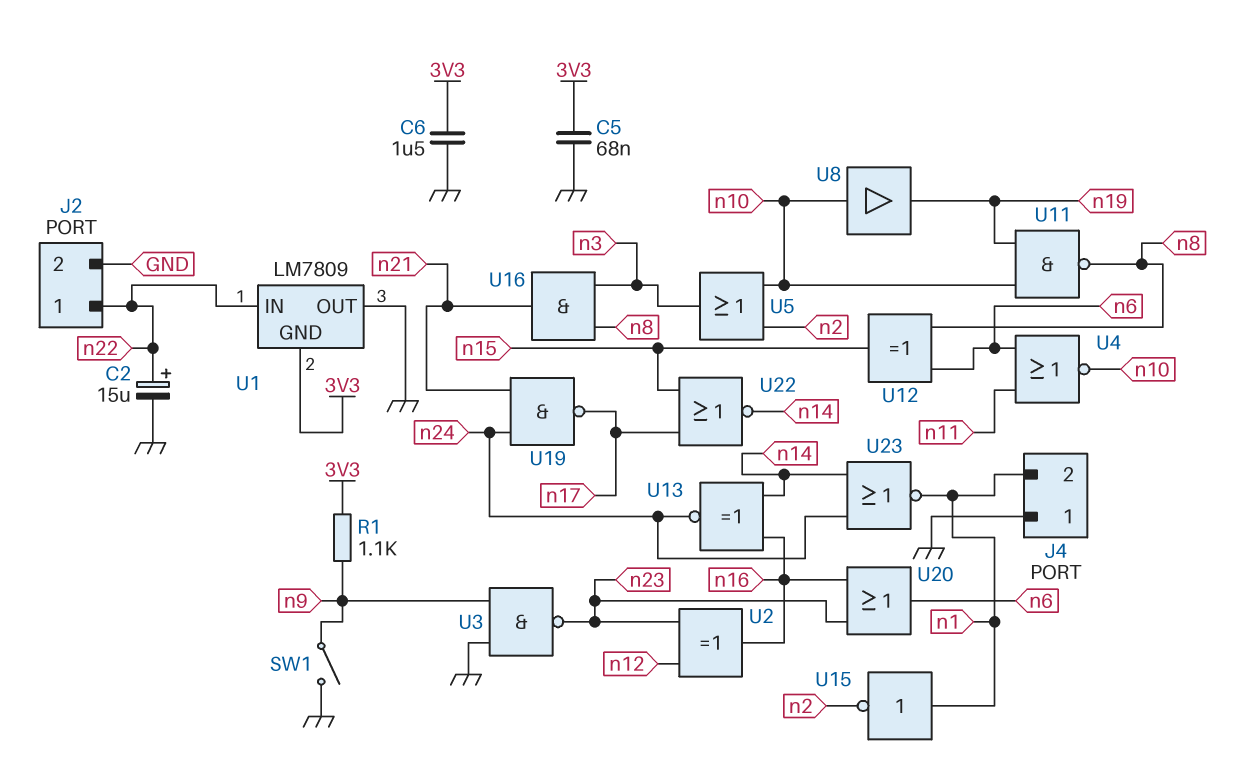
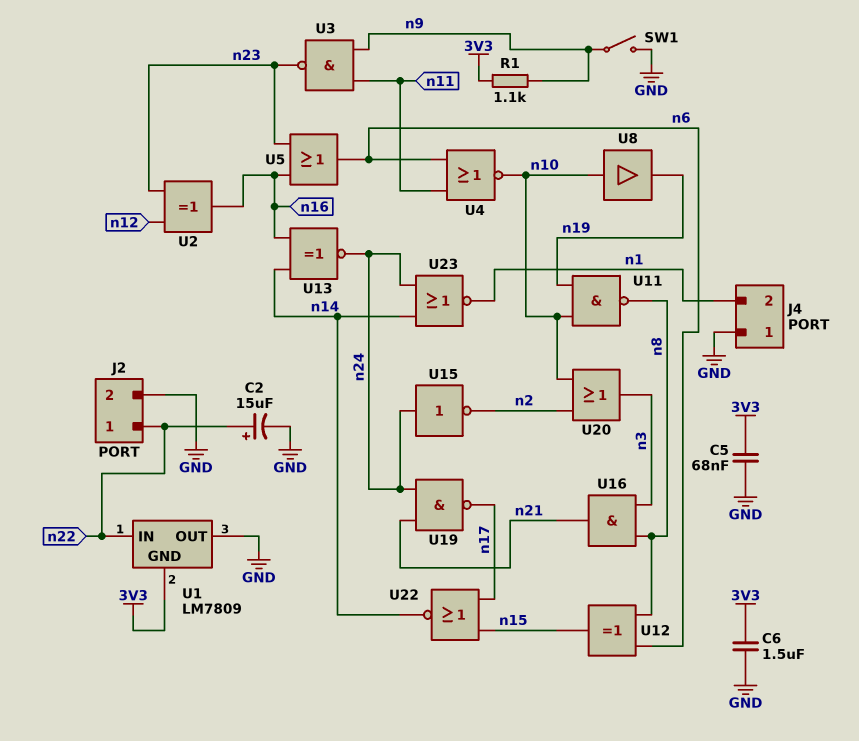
U3: NAND (in GND, in n9, out n23) -> NAND (in n9, in n11, out n23)
U5: OR (in n2, in n10, out n3) -> OR (in n16, in n23, out n6)
U15: NOT (in n1, out n2) -> NOT (in n24, out n2)
U20: OR (in n16, in n23, out n6) -> OR (in n2, in n10, out n3)

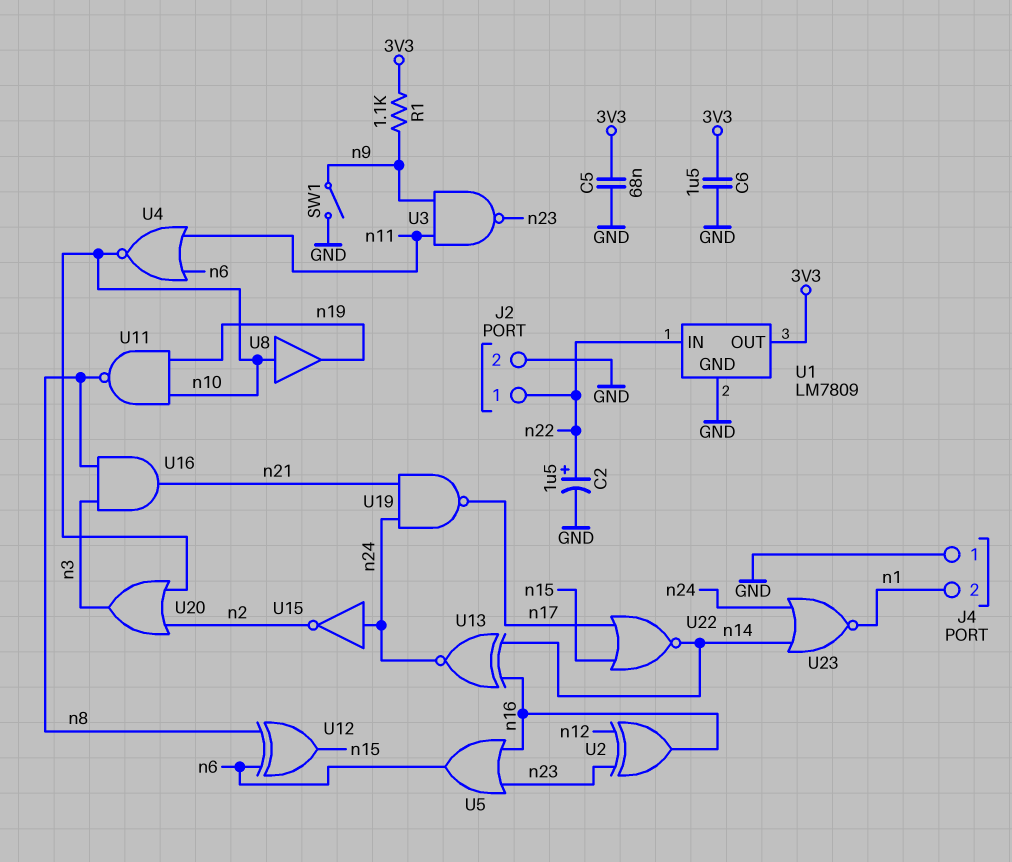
C2: 15uF (plus n22, minus GND) -> 1.5uF (plus n22, minus GND)
U1 pin GND: 3V3 -> GND
U1 pin OUT: GND -> 3V3

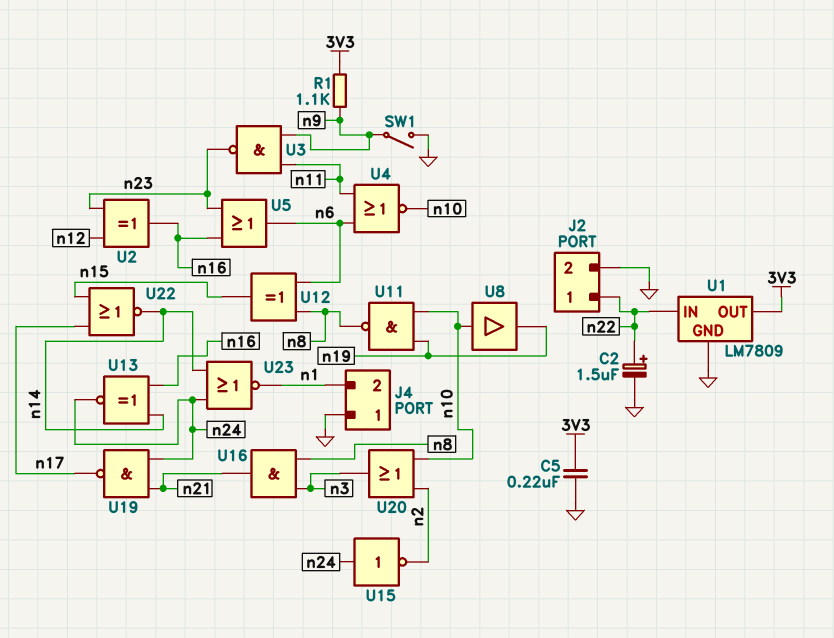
C5: 68nF (3V3, GND) -> 220nF (3V3, GND)
C6: 1.5uF (3V3, GND) -> none

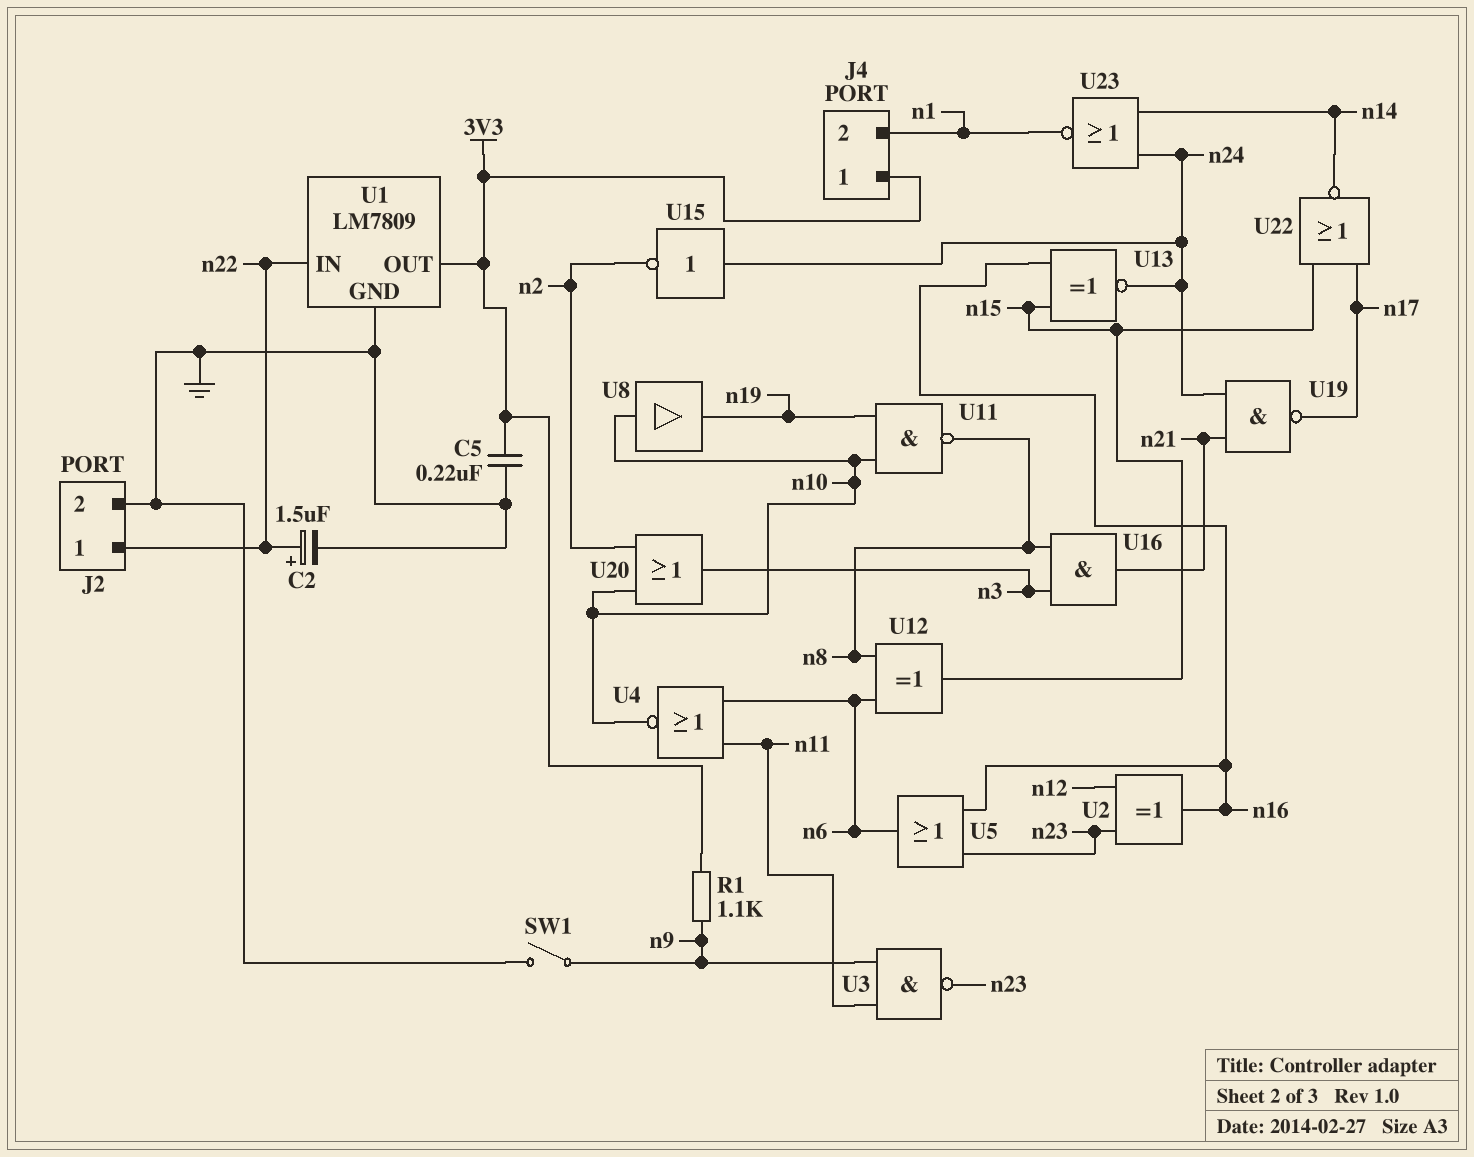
J4 pin 1: GND -> 3V3
U13: XNOR (in n14, in n16, out n24) -> XNOR (in n15, in n16, out n24)

